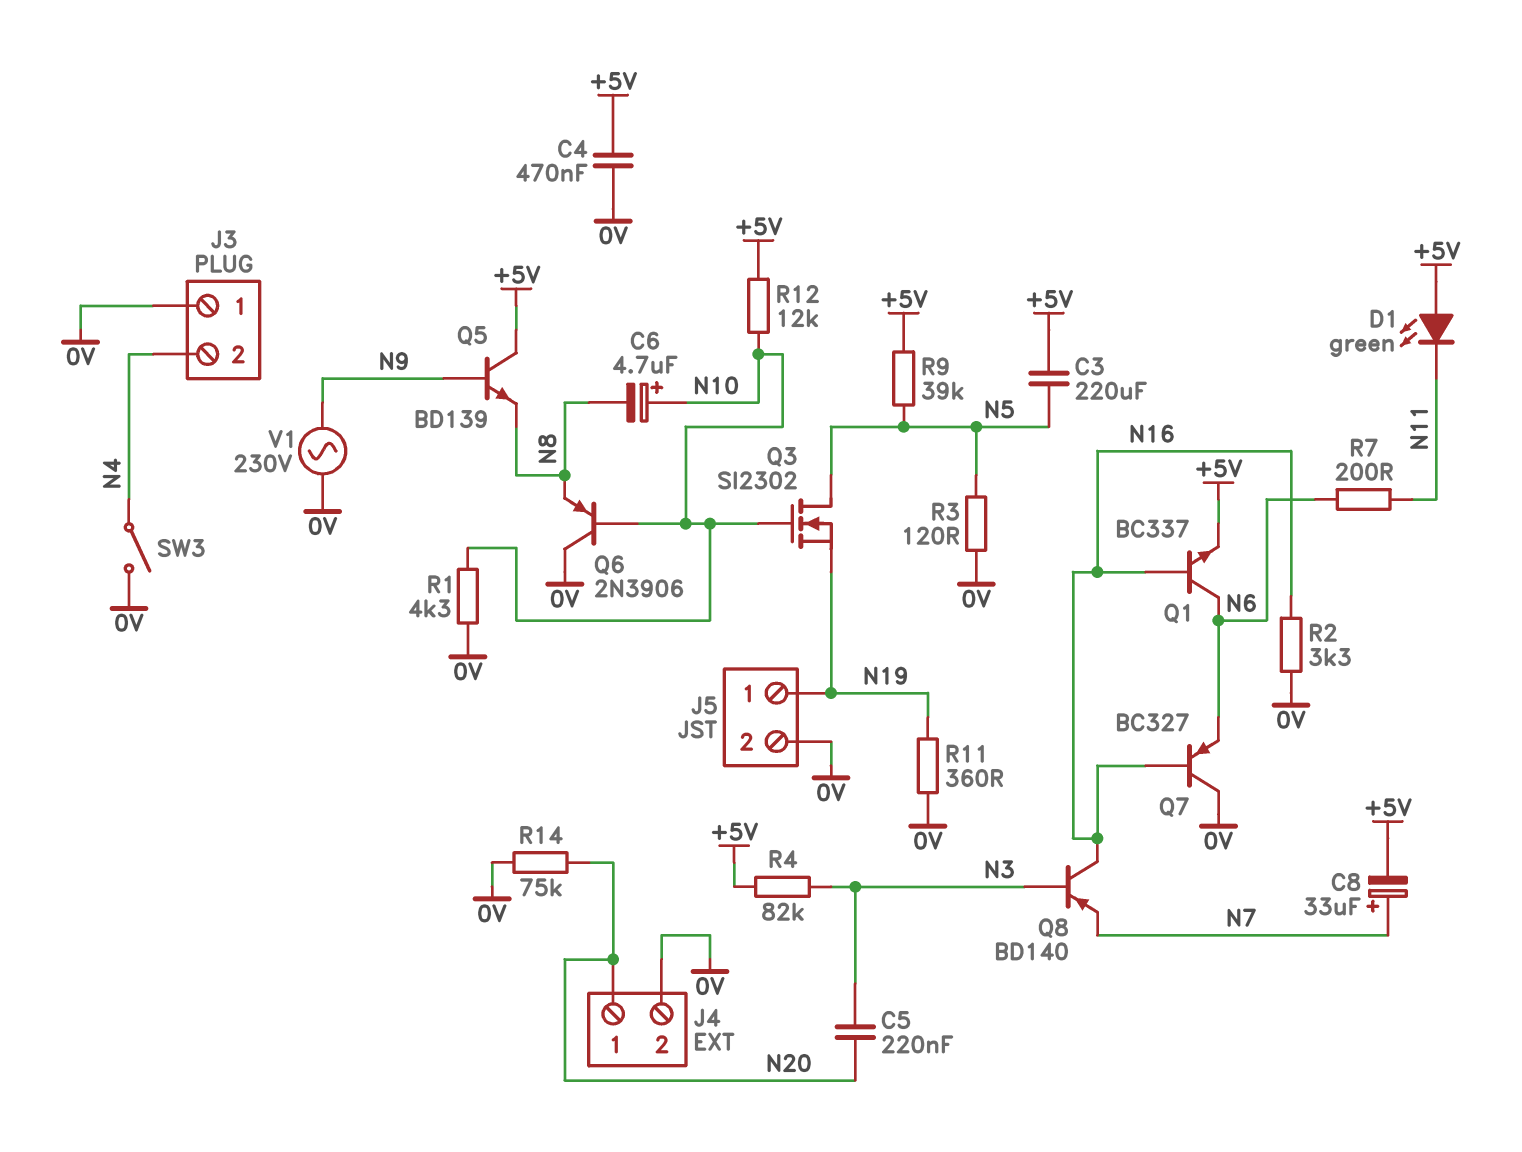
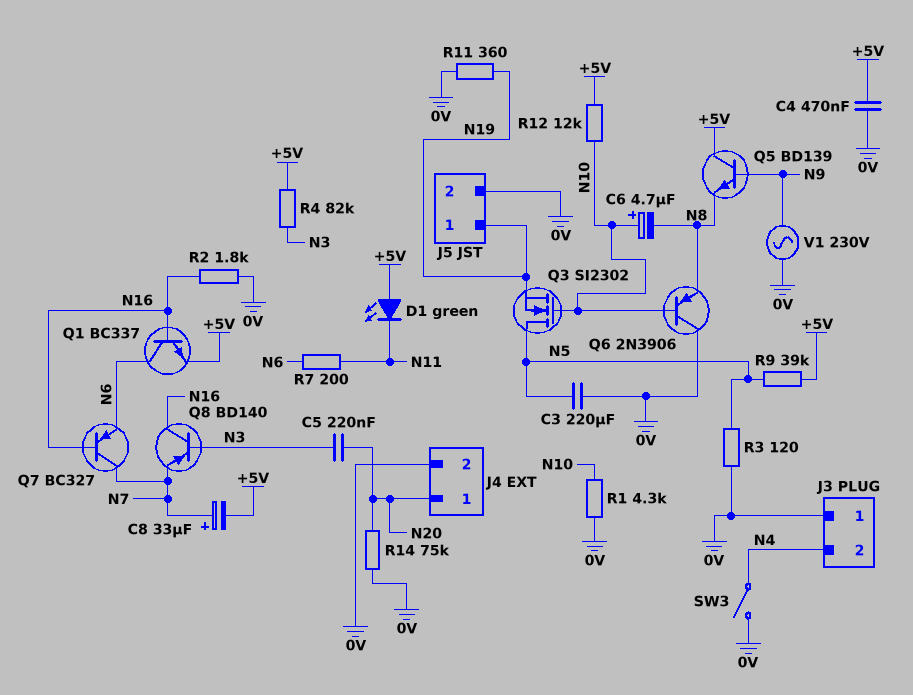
C3: 220uF (+5V, N5) -> 220uF (0V, N5)
Q7: PNP BC327 (B N16, C 0V, E N6) -> PNP BC327 (B N16, C N7, E N6)
R2: 3.3k (0V, N16) -> 1.8k (0V, N16)

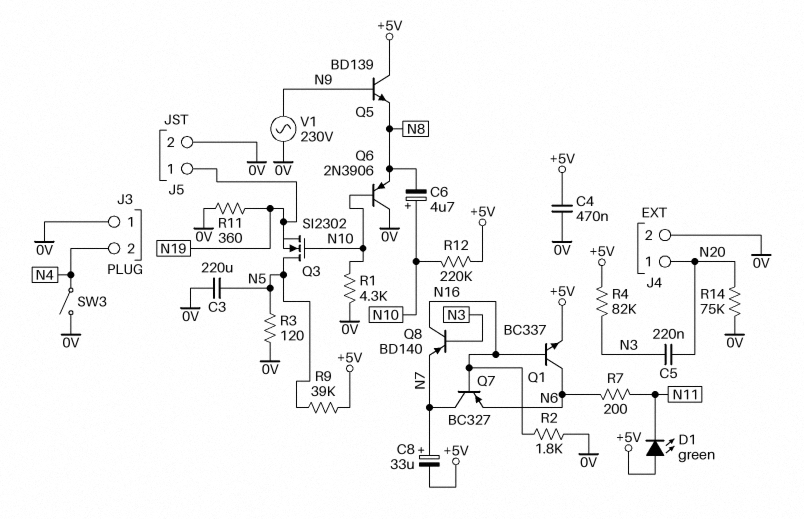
R12: 12k (+5V, N10) -> 220k (+5V, N10)

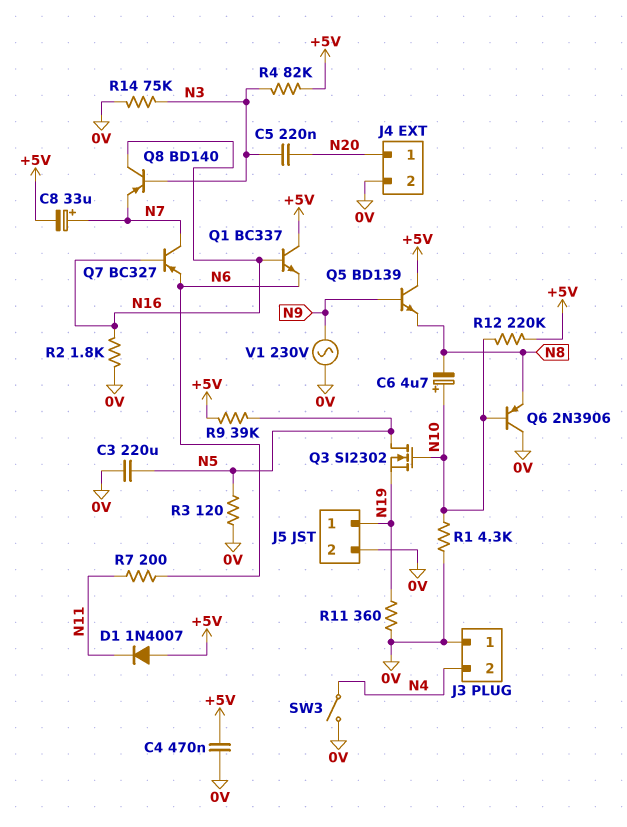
D1: LED green (A +5V, K N11) -> diode 1N4007 (A +5V, K N11)
Q1: NPN BC337 (B N16, C N6, E +5V) -> NPN BC337 (B N16, C +5V, E N6)
R14: 75k (0V, N20) -> 75k (0V, N3)

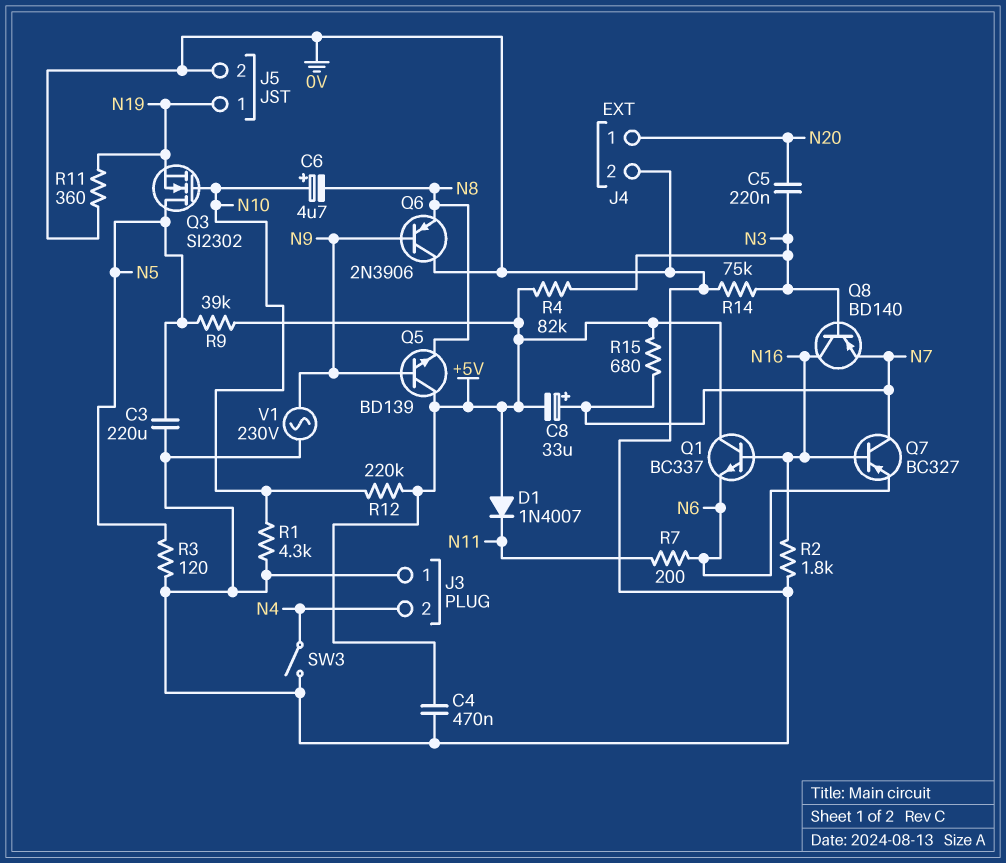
Q6: PNP 2N3906 (B N10, C 0V, E N8) -> PNP 2N3906 (B N9, C 0V, E N8)
R15: none -> 680 (+5V, N7)

